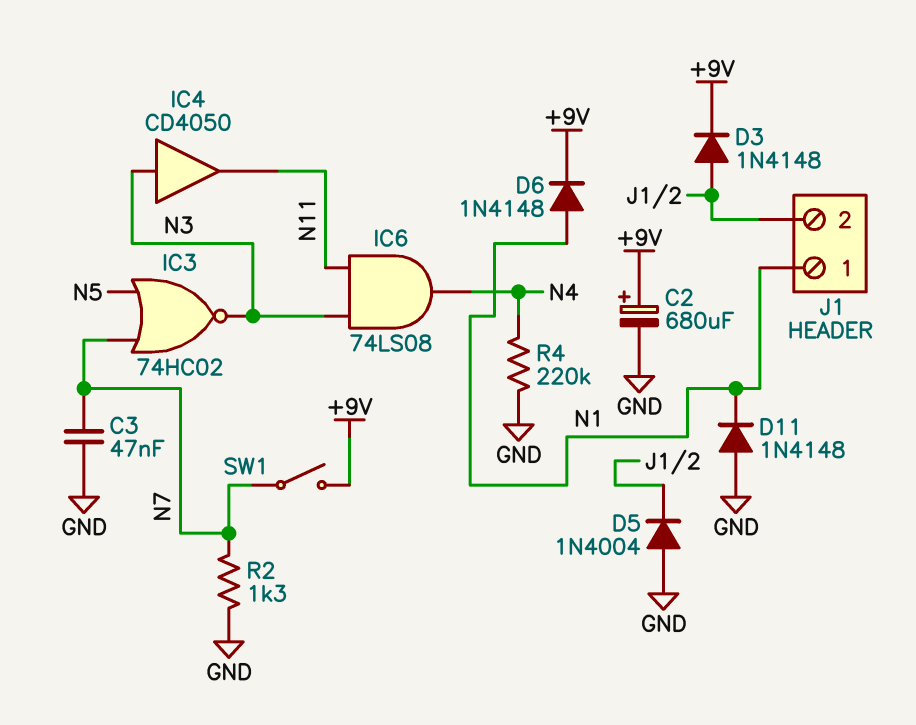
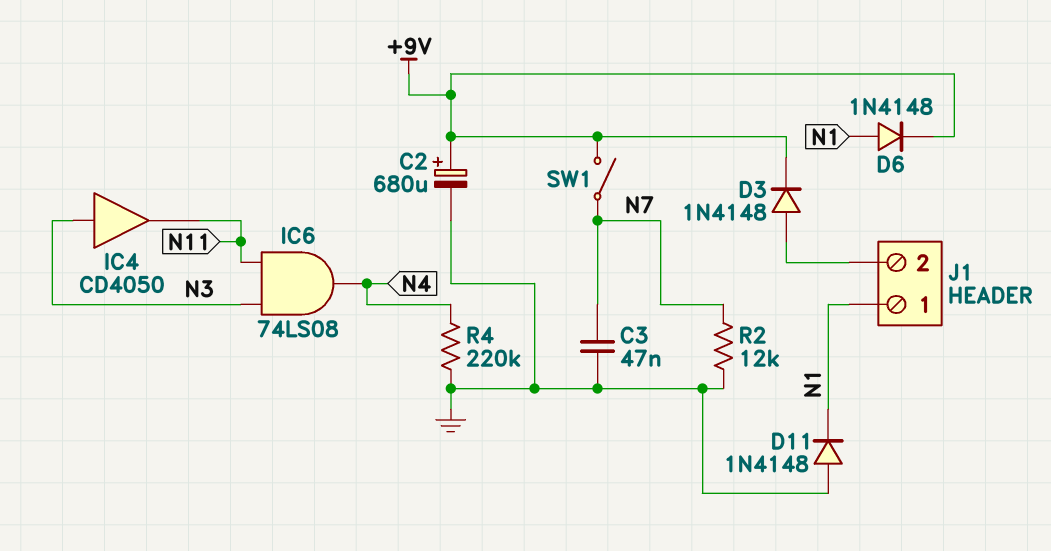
D5: diode 1N4004 (A GND, K J1/2) -> none
IC3: NOR 74HC02 (in N5, in N7, out N3) -> none
R2: 1.3k (GND, N7) -> 12k (GND, N7)

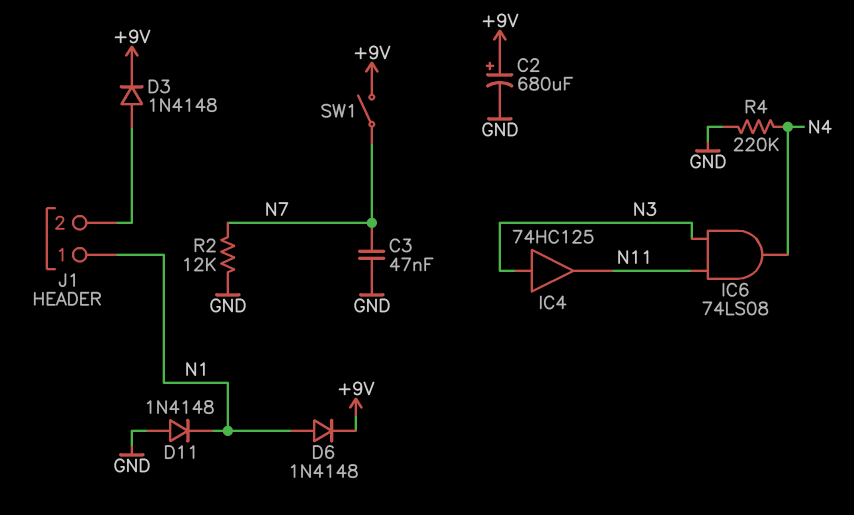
IC4: buffer CD4050 (in N3, out N11) -> buffer 74HC125 (in N3, out N11)

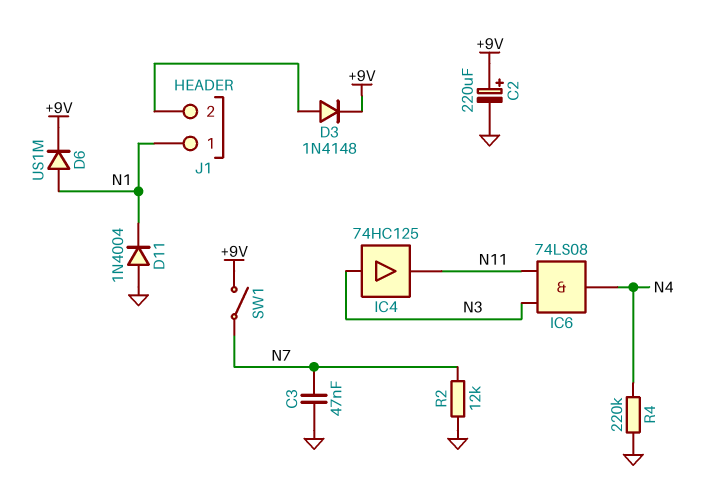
C2: 680uF (plus +9V, minus GND) -> 220uF (plus +9V, minus GND)
D6: diode 1N4148 (A N1, K +9V) -> diode US1M (A N1, K +9V)
D11: diode 1N4148 (A GND, K N1) -> diode 1N4004 (A GND, K N1)

